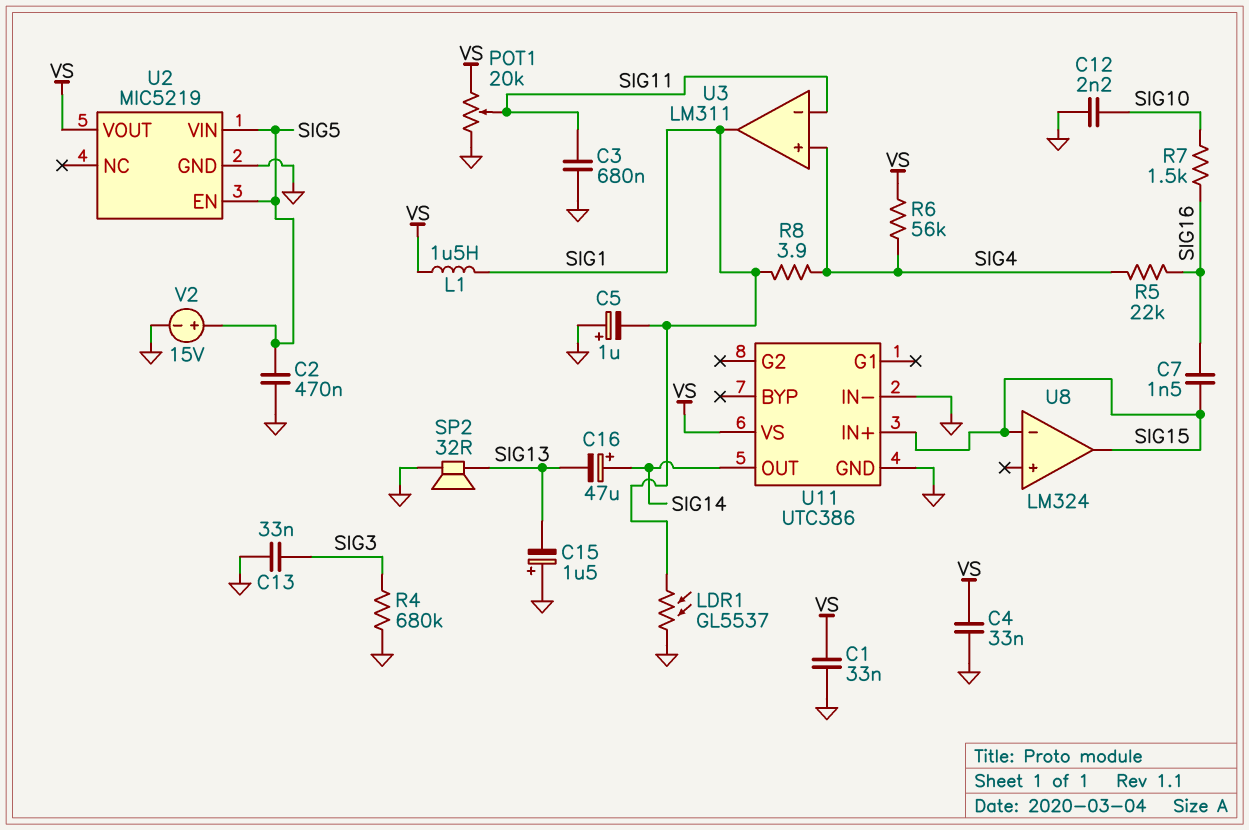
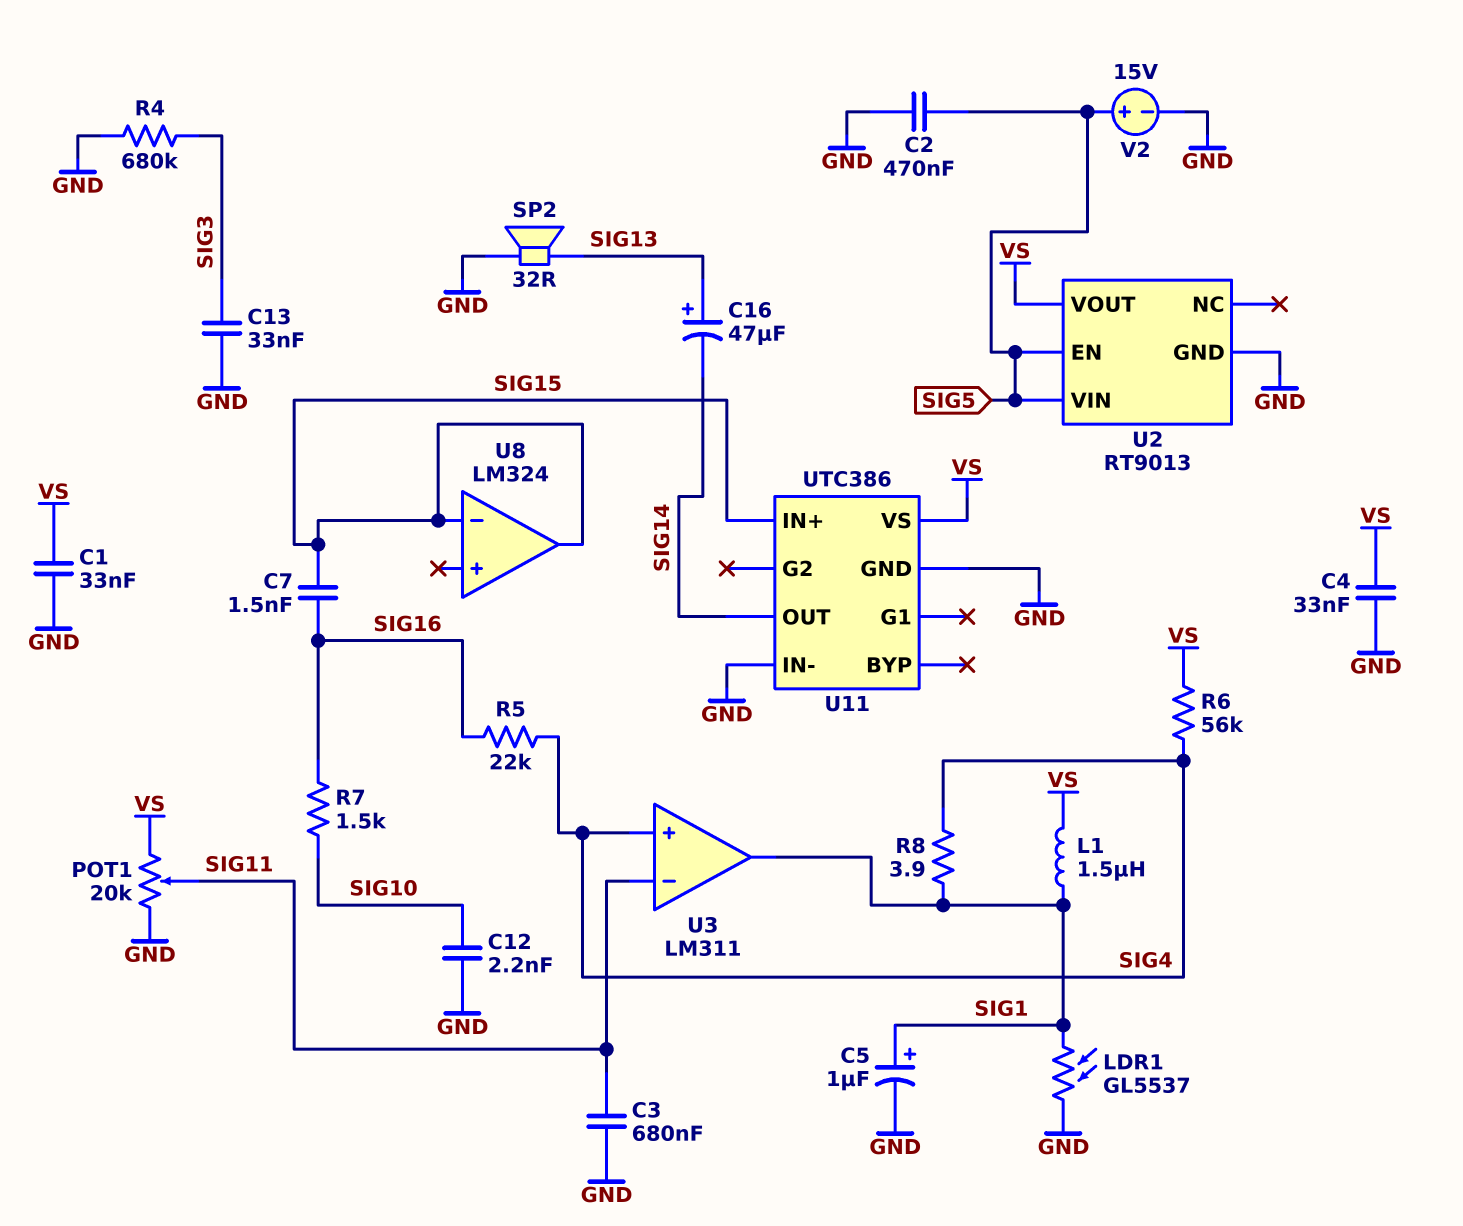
C5: 1uF (plus GND, minus SIG1) -> 1uF (plus SIG1, minus GND)
C15: 1.5uF (plus GND, minus SIG13) -> none
C16: 47uF (plus SIG14, minus SIG13) -> 47uF (plus SIG13, minus SIG14)
U2: MIC5219 -> RT9013

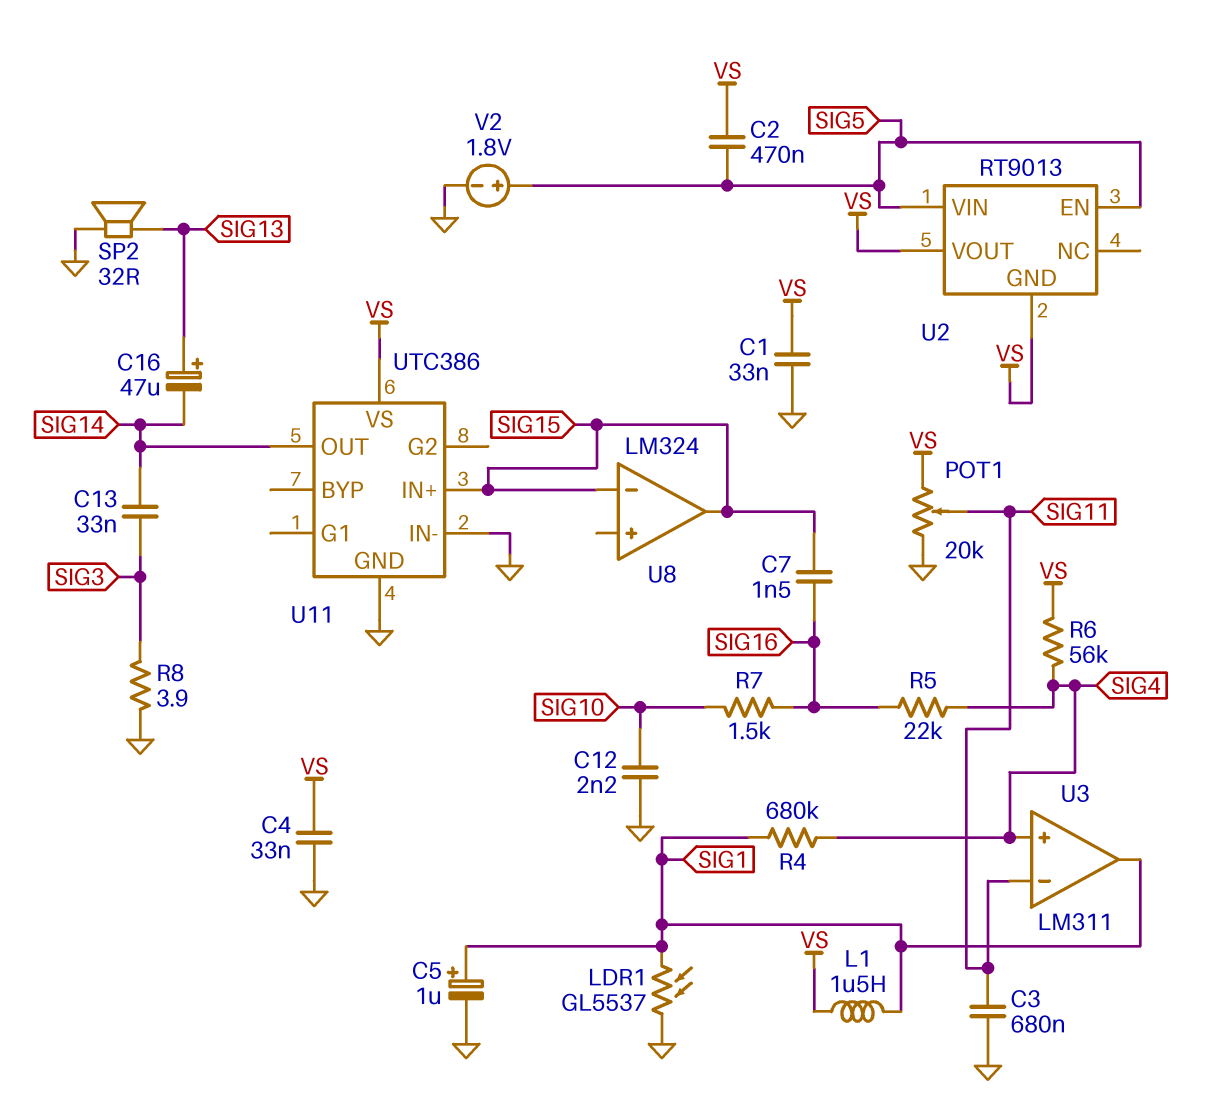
C2: 470nF (GND, SIG5) -> 470nF (SIG5, VS)
C13: 33nF (GND, SIG3) -> 33nF (SIG3, SIG14)
R4: 680k (GND, SIG3) -> 680k (SIG1, SIG4)
R8: 3.9 (SIG1, SIG4) -> 3.9 (GND, SIG3)
U2 pin GND: GND -> VS
V2: 15V (plus SIG5, minus GND) -> 1.8V (plus SIG5, minus GND)

